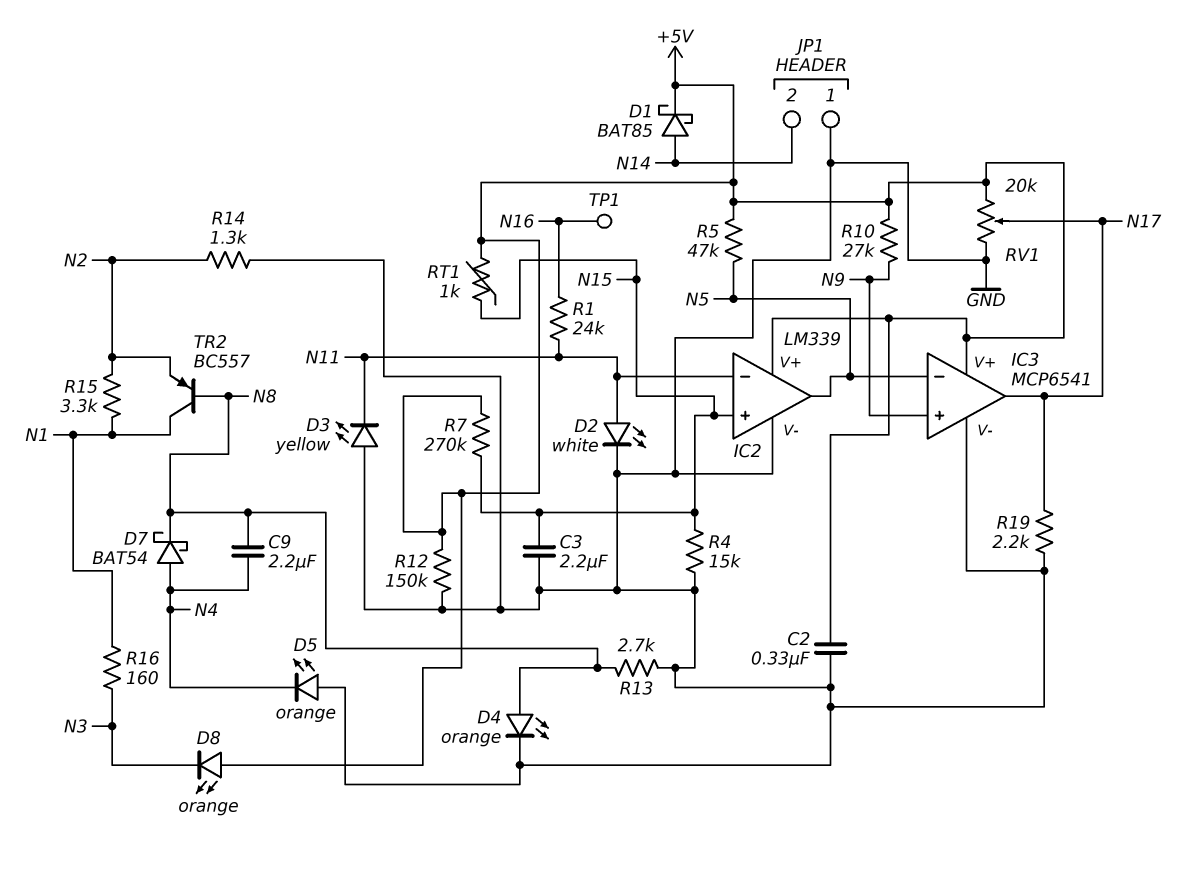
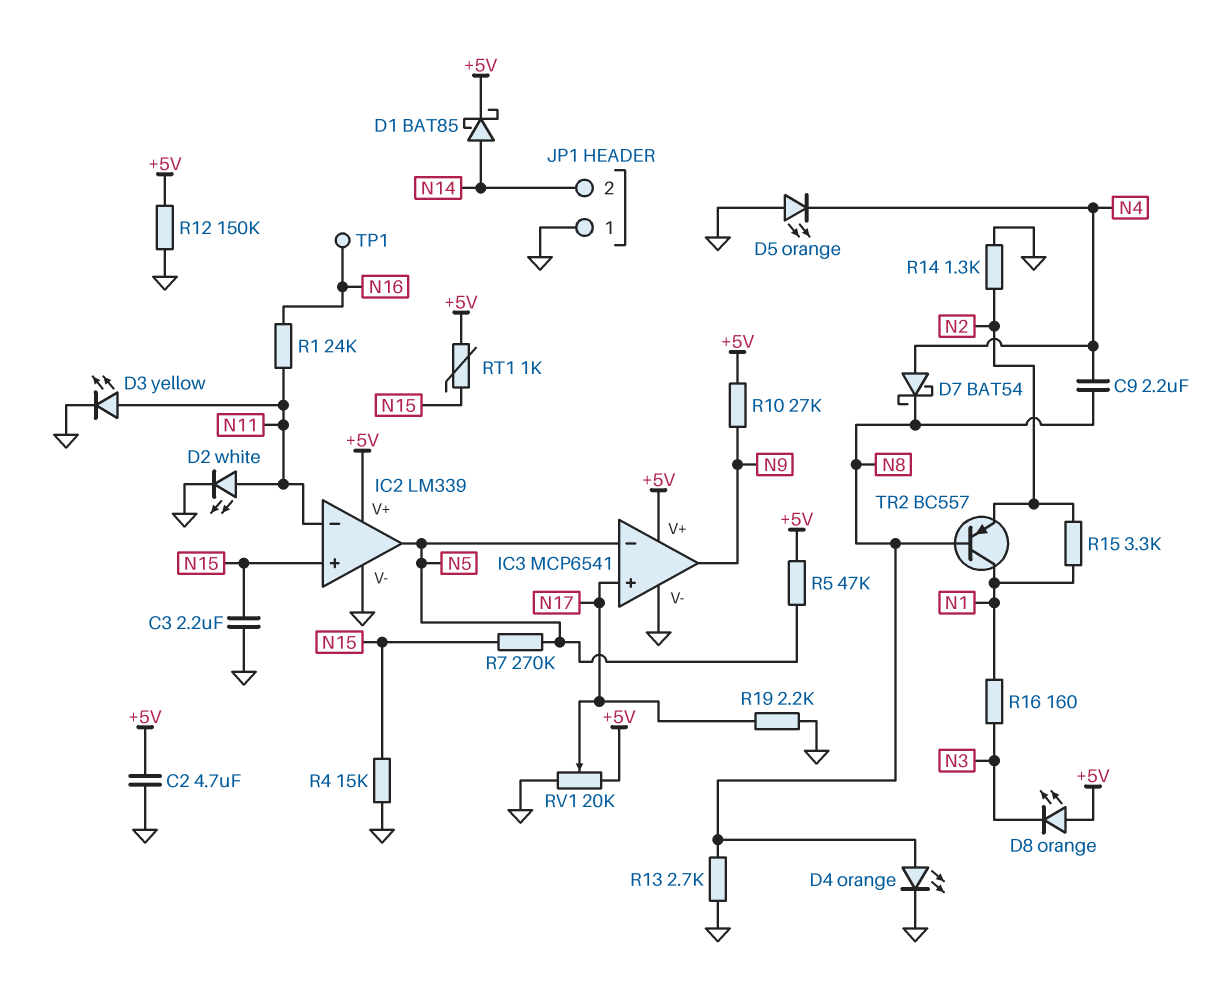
C2: 330nF (+5V, GND) -> 4.7uF (+5V, GND)
D3: LED yellow (A GND, K N11) -> LED yellow (A N11, K GND)
IC3 pin in+: N9 -> N17
IC3 pin out: N17 -> N9
R7: 270k (+5V, N15) -> 270k (N5, N15)

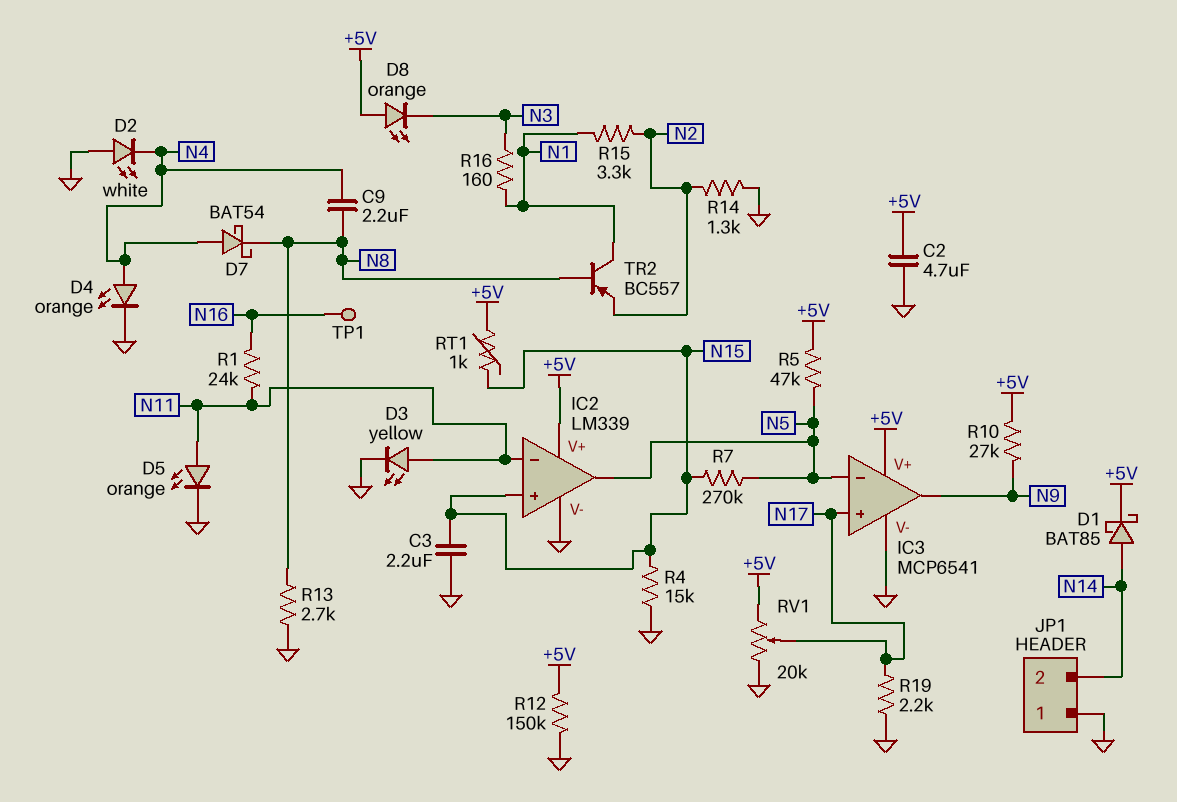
D2: LED white (A N11, K GND) -> LED white (A GND, K N4)
D4: LED orange (A N8, K GND) -> LED orange (A N4, K GND)
D5: LED orange (A GND, K N4) -> LED orange (A N11, K GND)

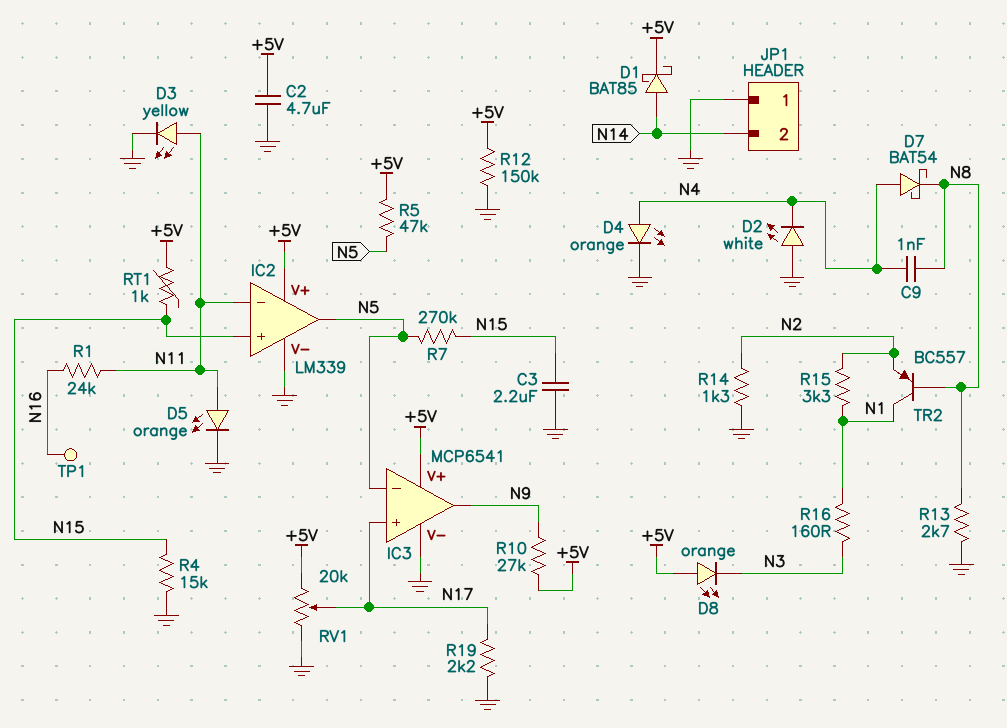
C9: 2.2uF (N4, N8) -> 1nF (N4, N8)

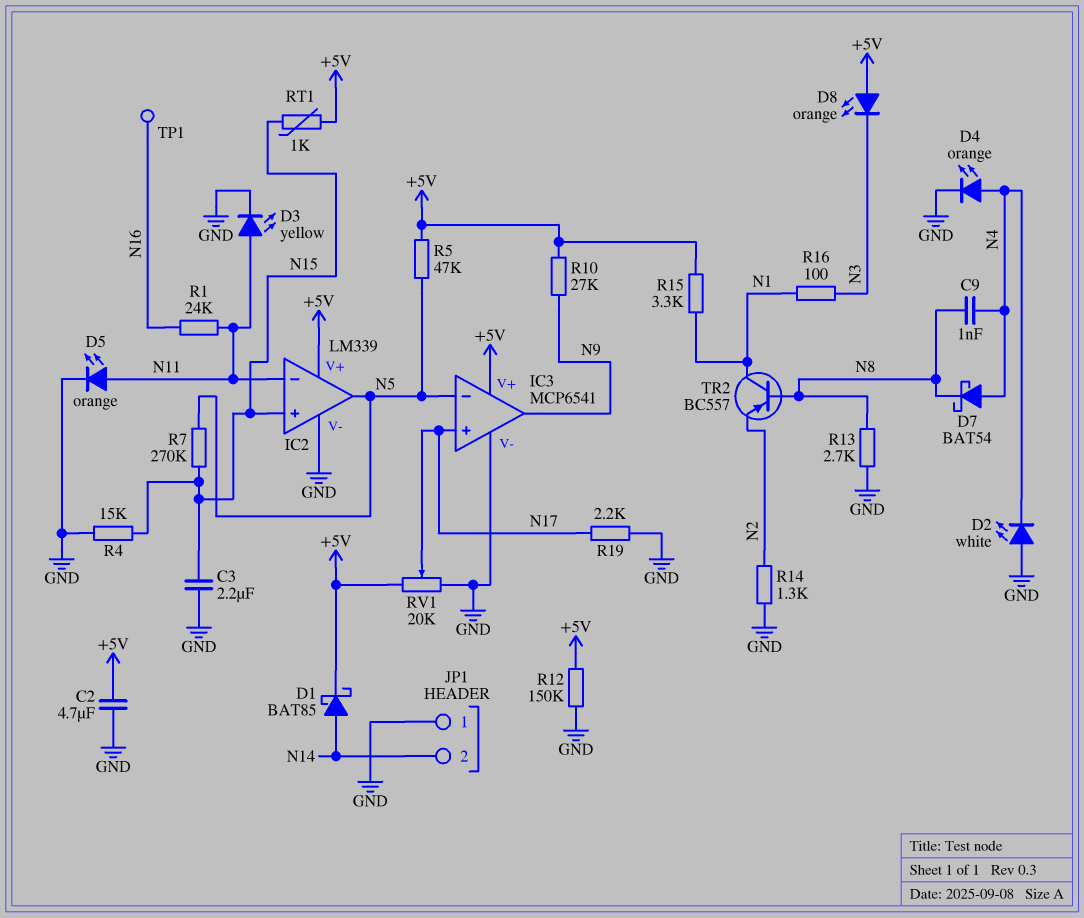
R15: 3.3k (N1, N2) -> 3.3k (+5V, N1)
R16: 160 (N1, N3) -> 100 (N1, N3)

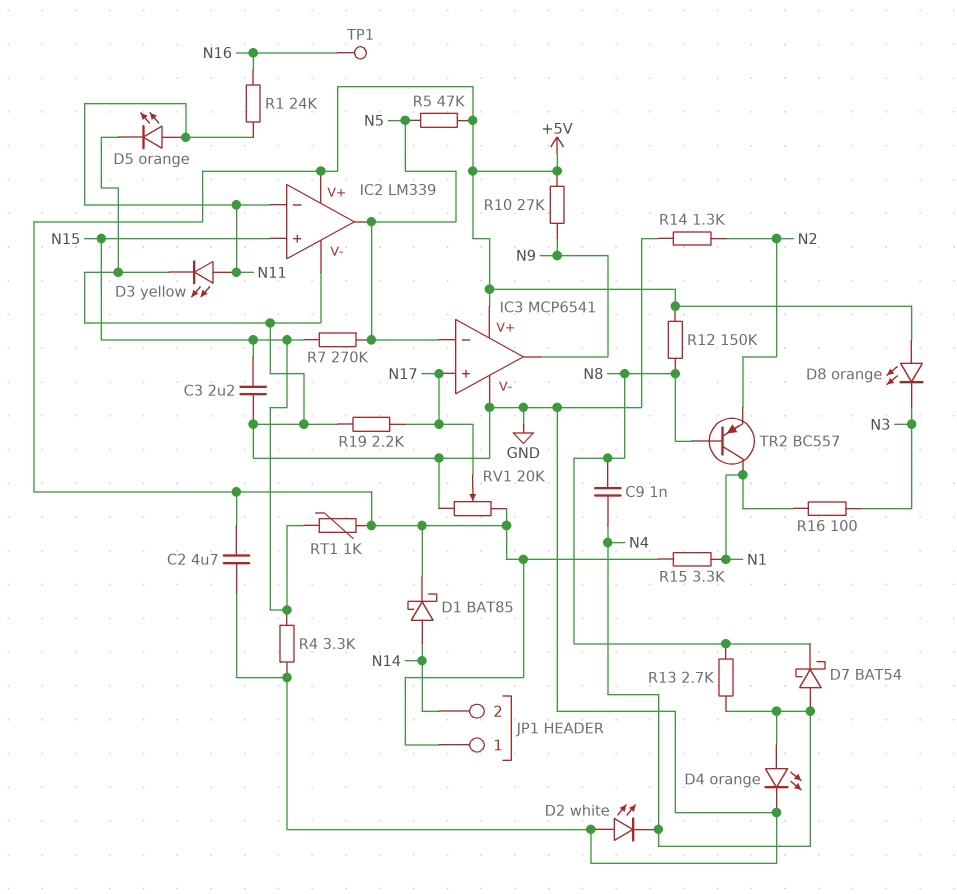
JP1 pin 1: GND -> +5V
R4: 15k (GND, N15) -> 3.3k (GND, N15)
R12: 150k (+5V, GND) -> 150k (+5V, N8)
R13: 2.7k (GND, N8) -> 2.7k (N4, N8)

